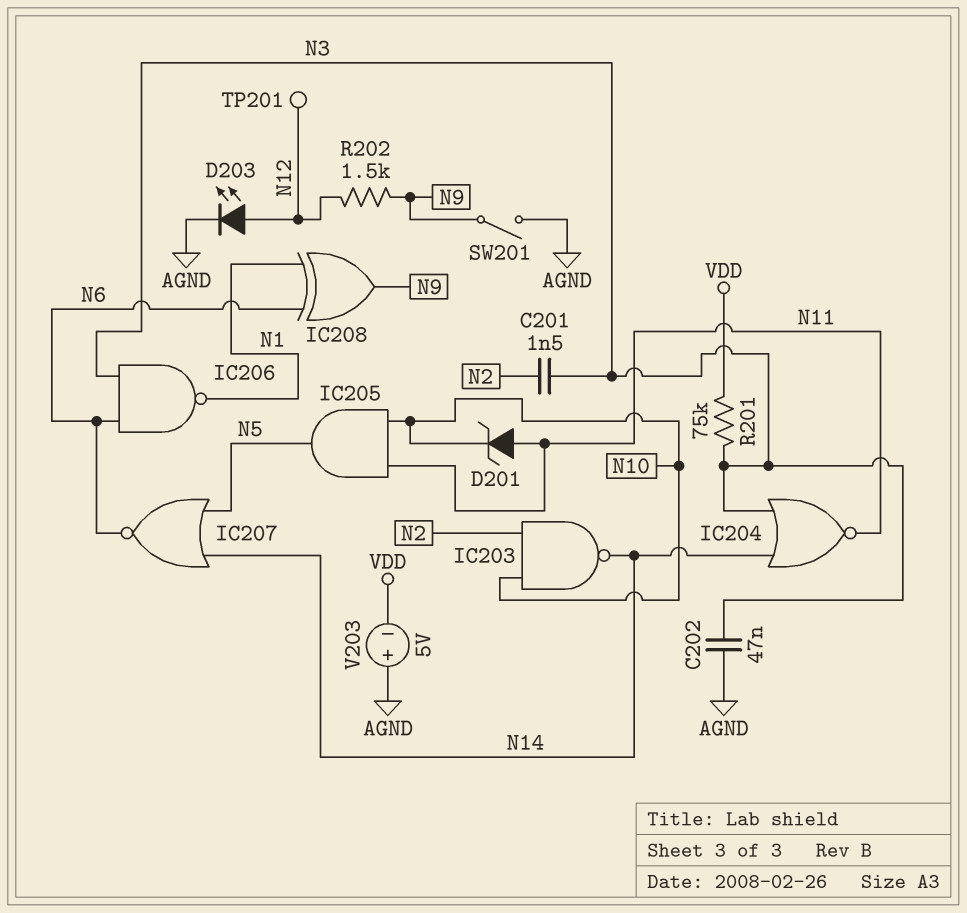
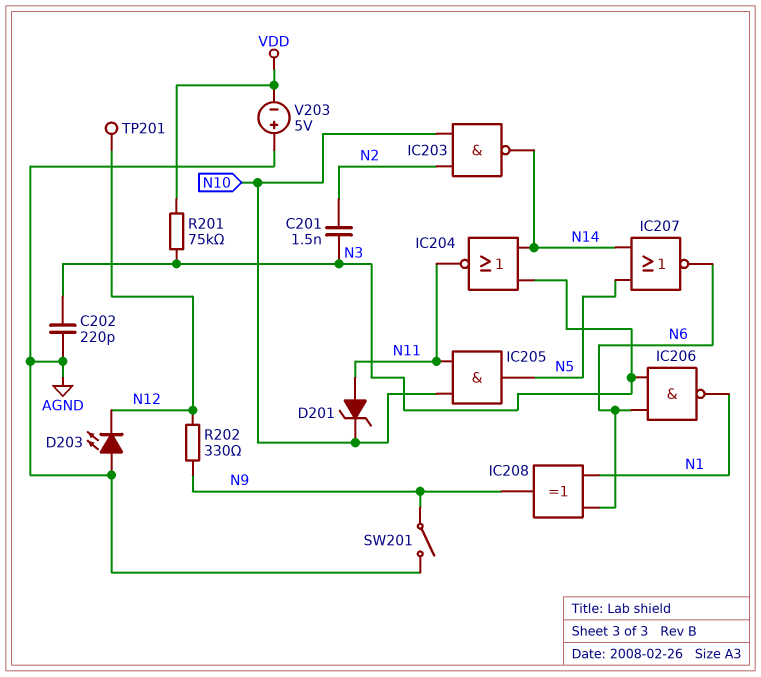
C202: 47nF (AGND, N3) -> 220pF (AGND, N3)
D203: LED (A N12, K AGND) -> LED (A AGND, K N12)
R202: 1.5k (N9, N12) -> 330 (N9, N12)

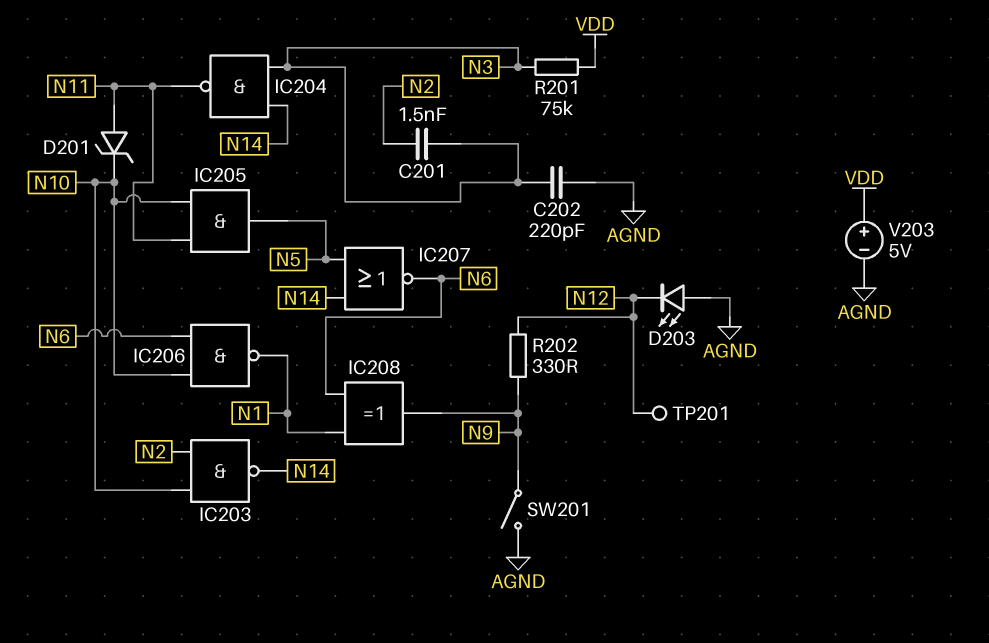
IC204: NOR (in N3, in N14, out N11) -> NAND (in N3, in N14, out N11)
IC206: NAND (in N3, in N6, out N1) -> NAND (in N6, in N10, out N1)
V203: 5V (plus AGND, minus VDD) -> 5V (plus VDD, minus AGND)

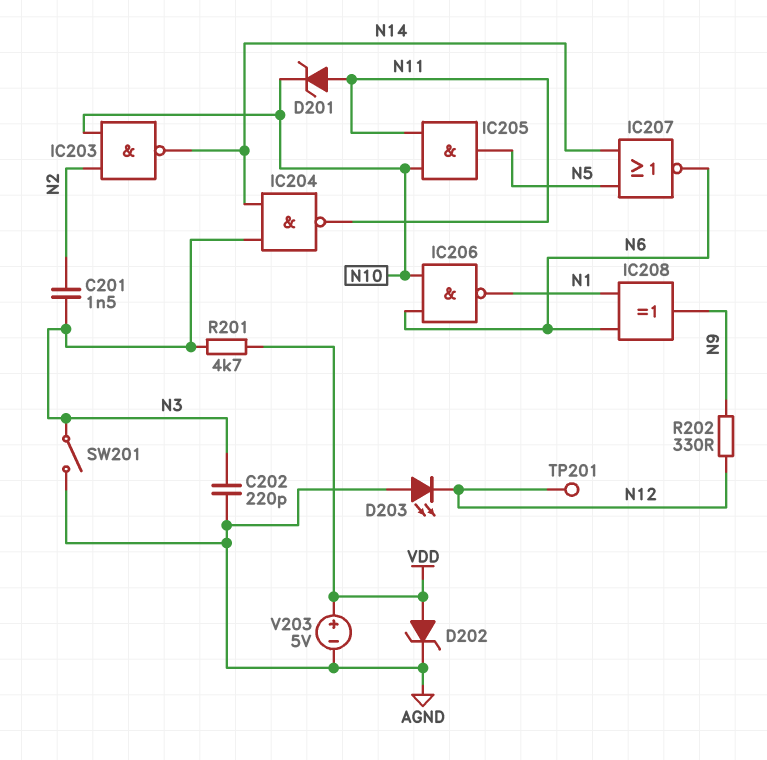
D202: none -> zener (A VDD, K AGND)
R201: 75k (N3, VDD) -> 4.7k (N3, VDD)
SW201: switch (AGND, N9) -> switch (AGND, N3)

